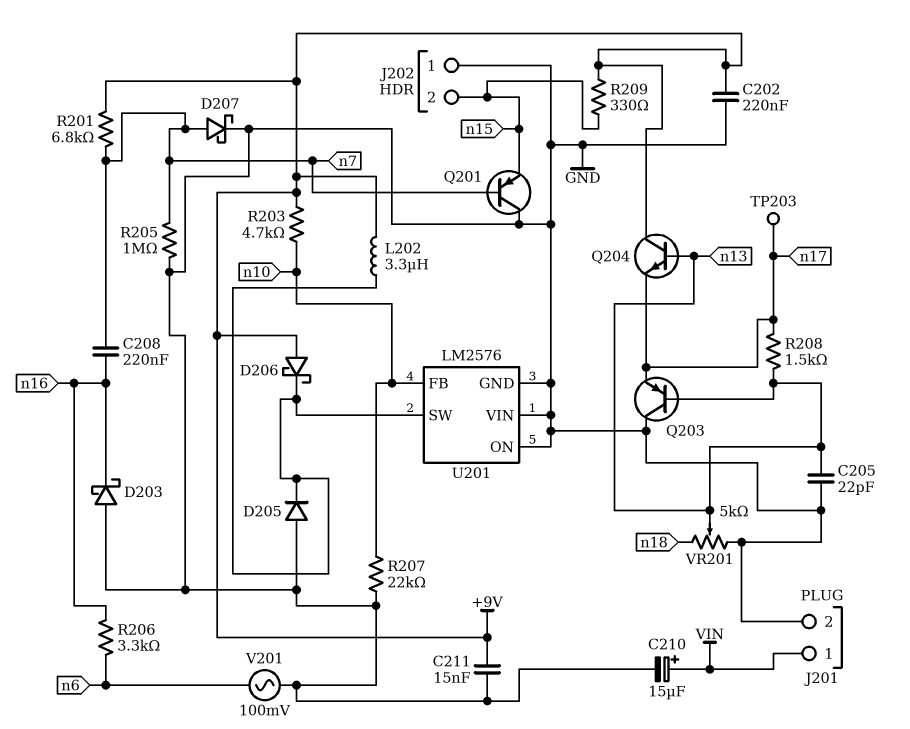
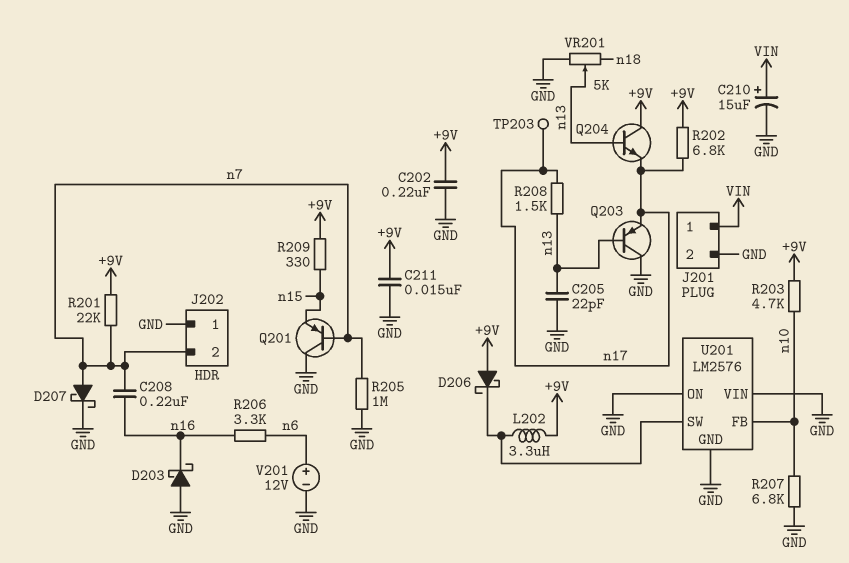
D205: diode (A GND, K U201/SW) -> none
J202 pin 2: n15 -> n7
R201: 6.8k (+9V, n7) -> 22k (+9V, n7)
R202: none -> 6.8k (+9V, n17)
R207: 22k (GND, n10) -> 6.8k (GND, n10)
V201: AC 100mV (GND, n6) -> 12V (plus n6, minus GND)

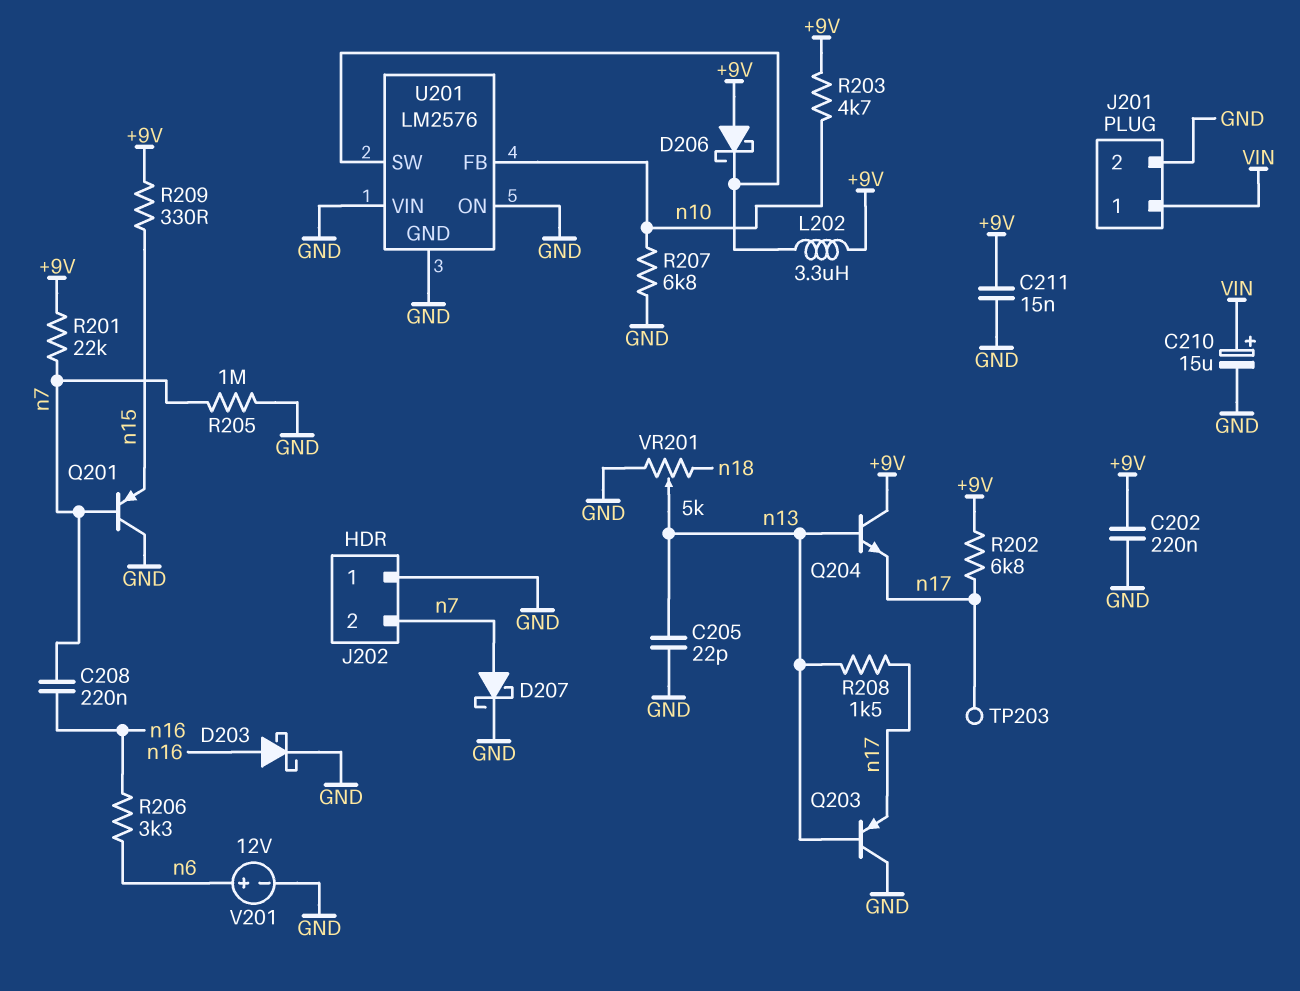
D203: schottky (A GND, K n16) -> schottky (A n16, K GND)

